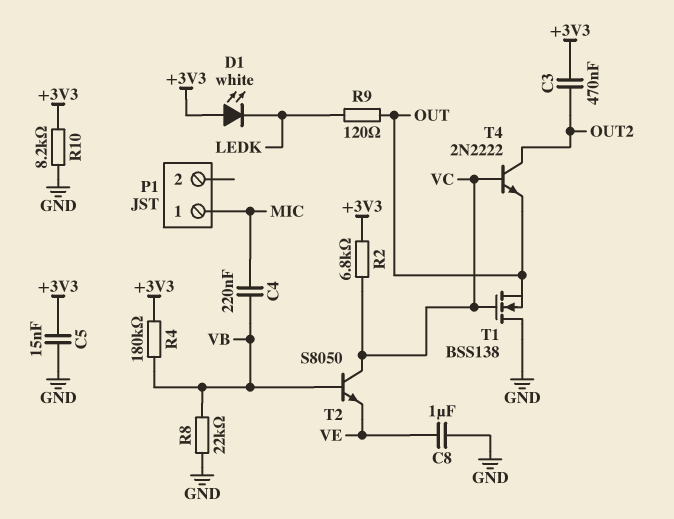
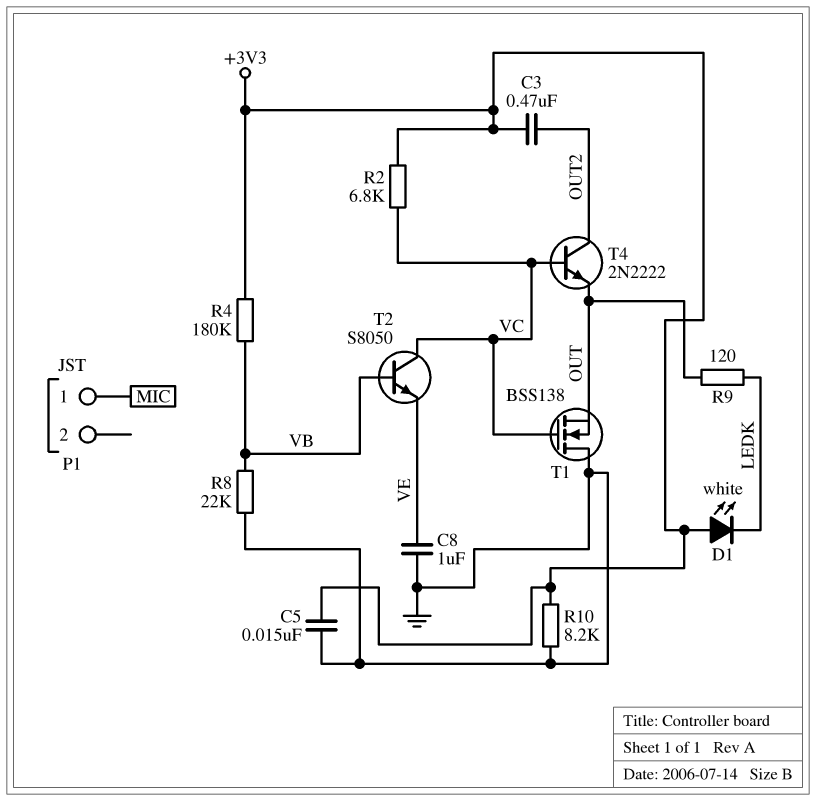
C4: 220nF (MIC, VB) -> none

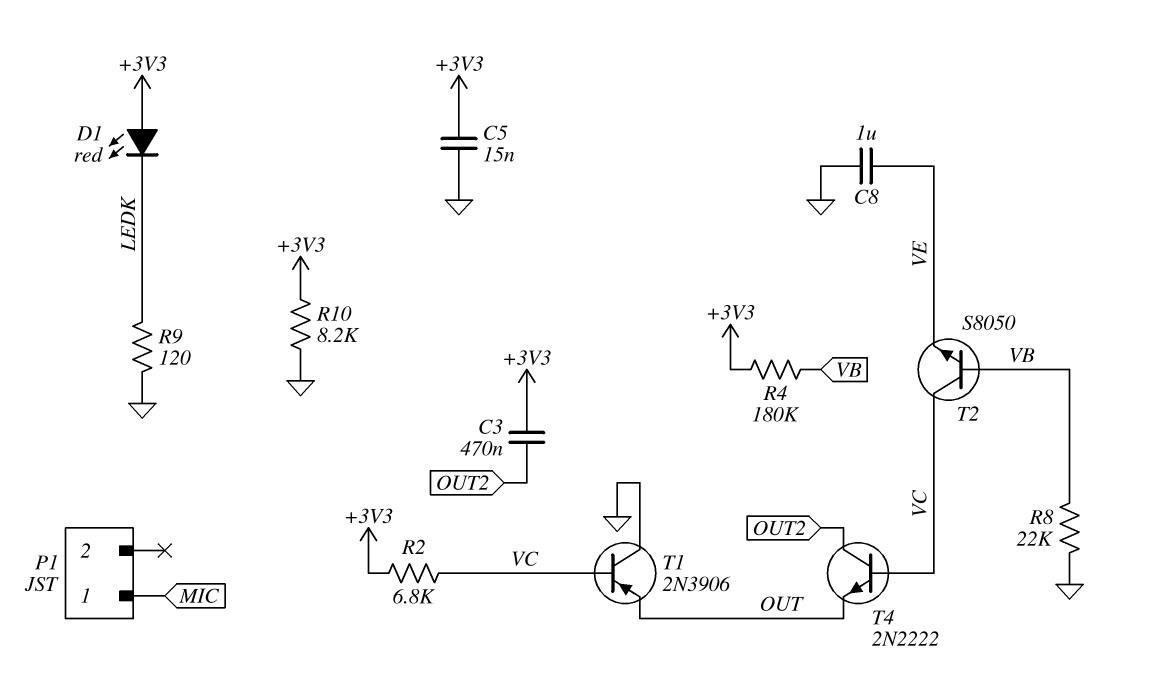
D1: LED white (A +3V3, K LEDK) -> LED red (A +3V3, K LEDK)
R9: 120 (LEDK, OUT) -> 120 (GND, LEDK)
T1: NMOS BSS138 (G VC, D GND, S OUT) -> PNP 2N3906 (B VC, C GND, E OUT)

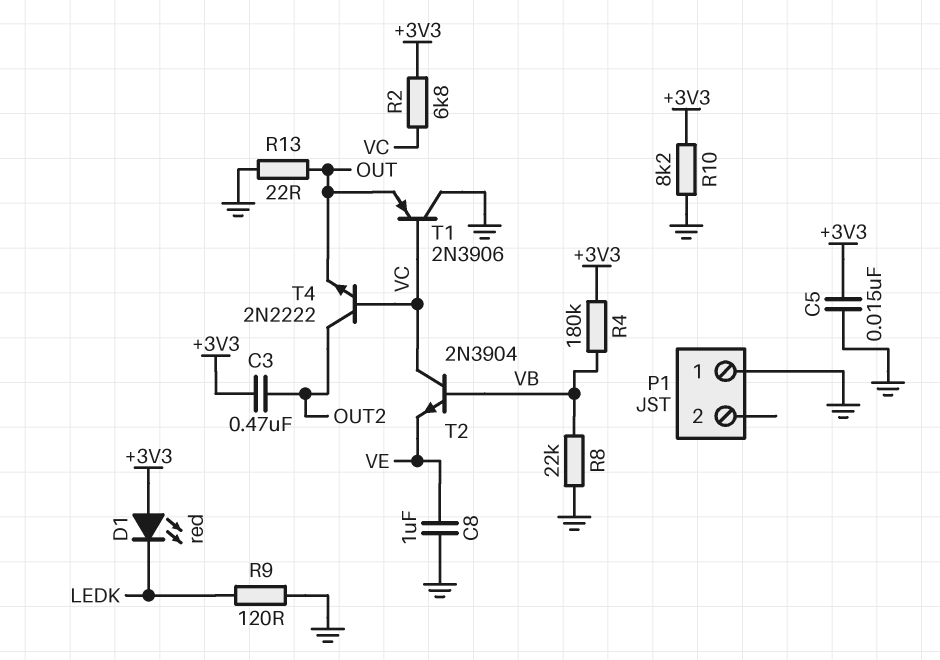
P1 pin 1: MIC -> GND
R13: none -> 22 (GND, OUT)
T2: NPN S8050 (B VB, C VC, E VE) -> NPN 2N3904 (B VB, C VC, E VE)

